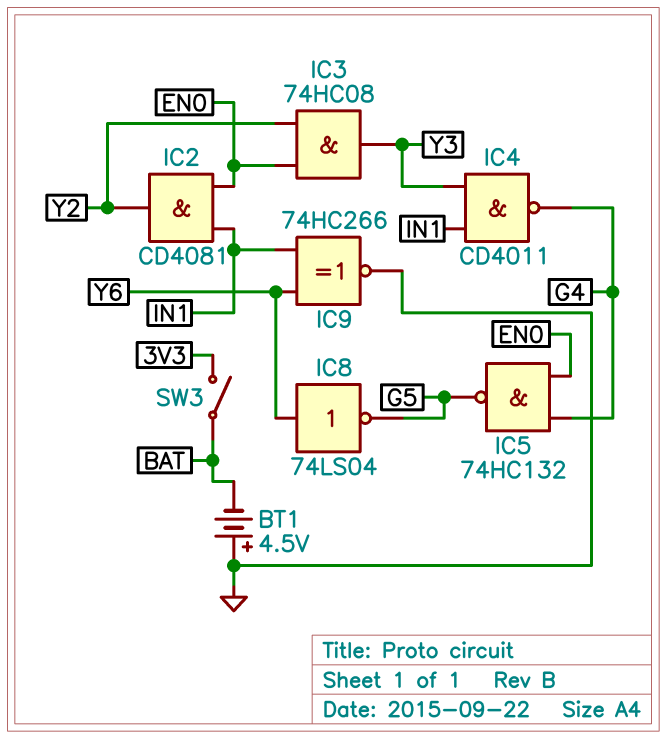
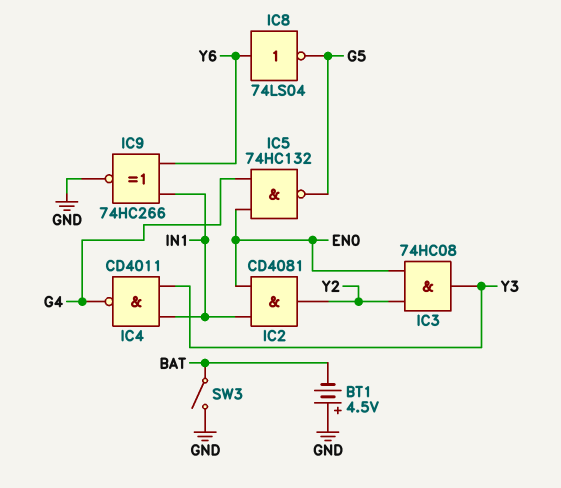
SW3: switch (3V3, BAT) -> switch (BAT, GND)

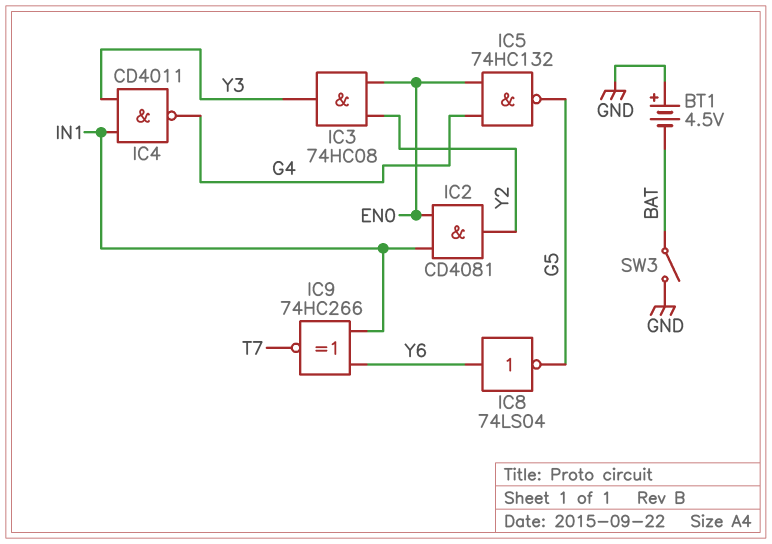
IC9: XNOR 74HC266 (in IN1, in Y6, out GND) -> XNOR 74HC266 (in IN1, in Y6, out T7)

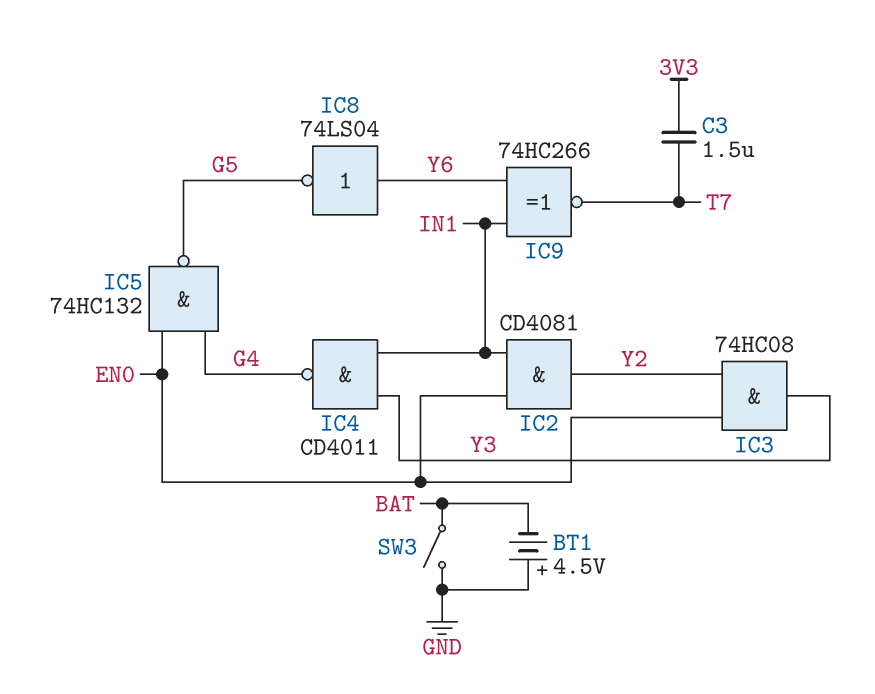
C3: none -> 1.5uF (3V3, T7)

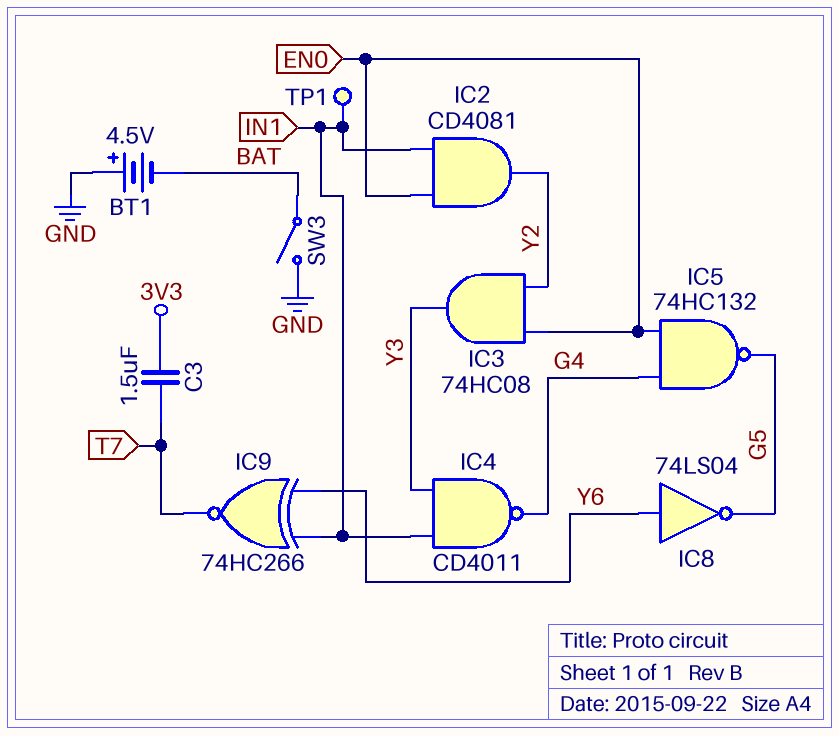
TP1: none -> test point (IN1)

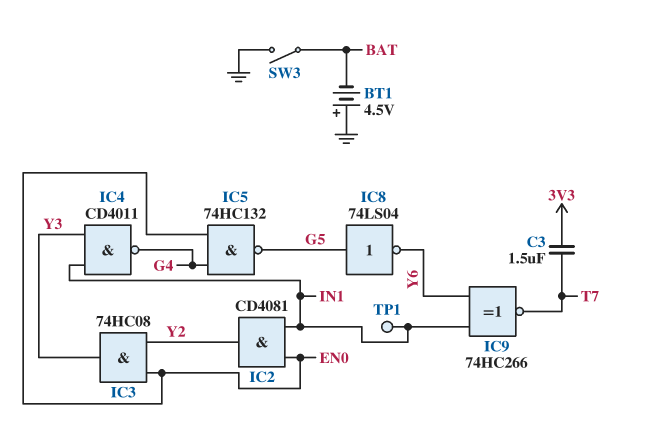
IC8: NOT 74LS04 (in Y6, out G5) -> NOT 74LS04 (in G5, out Y6)

